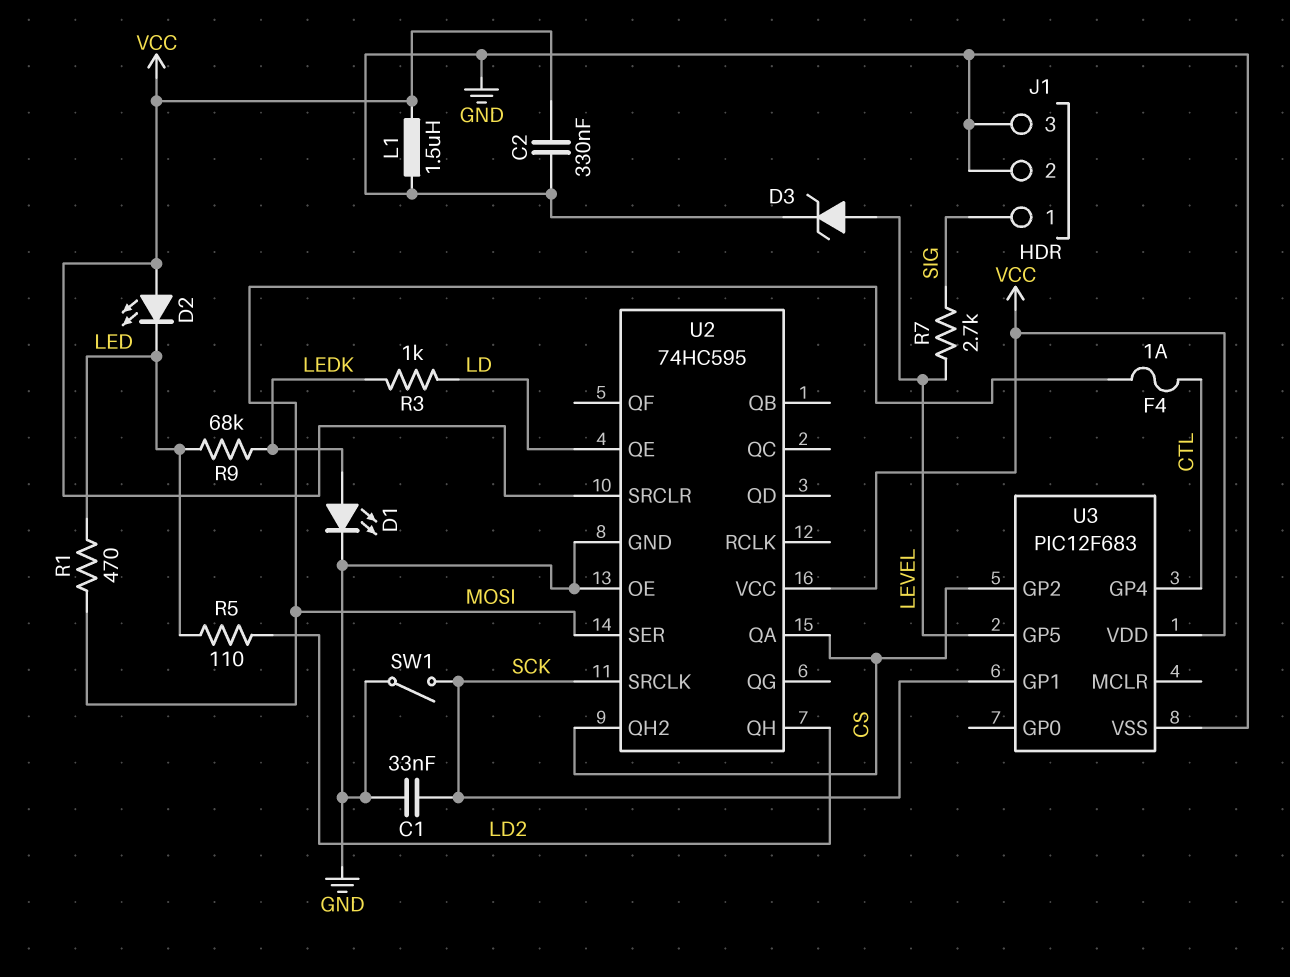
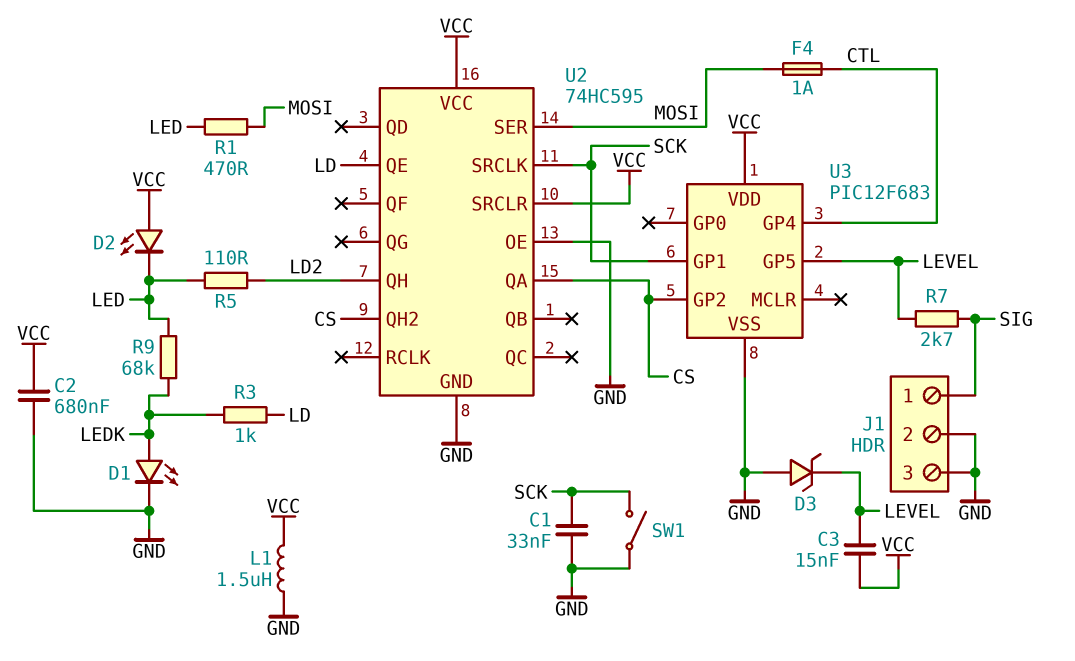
C2: 330nF (GND, VCC) -> 680nF (GND, VCC)
C3: none -> 15nF (LEVEL, VCC)
D3: zener (A LEVEL, K GND) -> zener (A GND, K LEVEL)

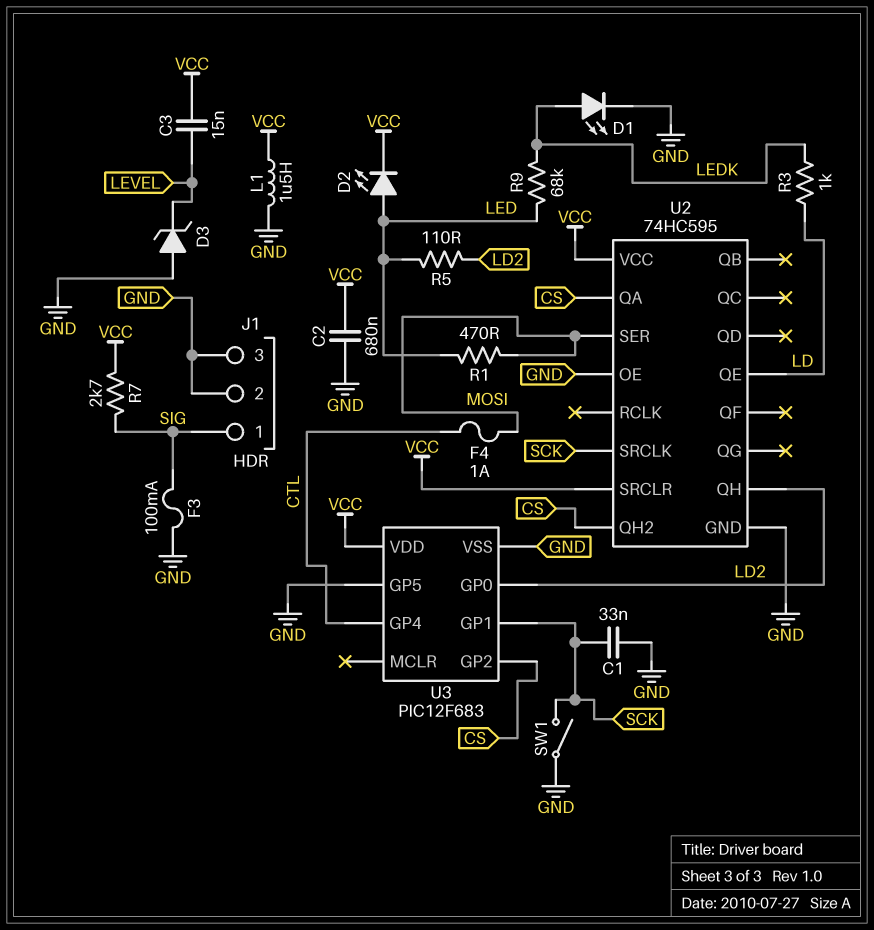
D2: LED (A VCC, K LED) -> LED (A LED, K VCC)
F3: none -> 100mA (GND, SIG)
R7: 2.7k (LEVEL, SIG) -> 2.7k (SIG, VCC)
U3 pin GP0: none -> LD2
U3 pin GP5: LEVEL -> GND

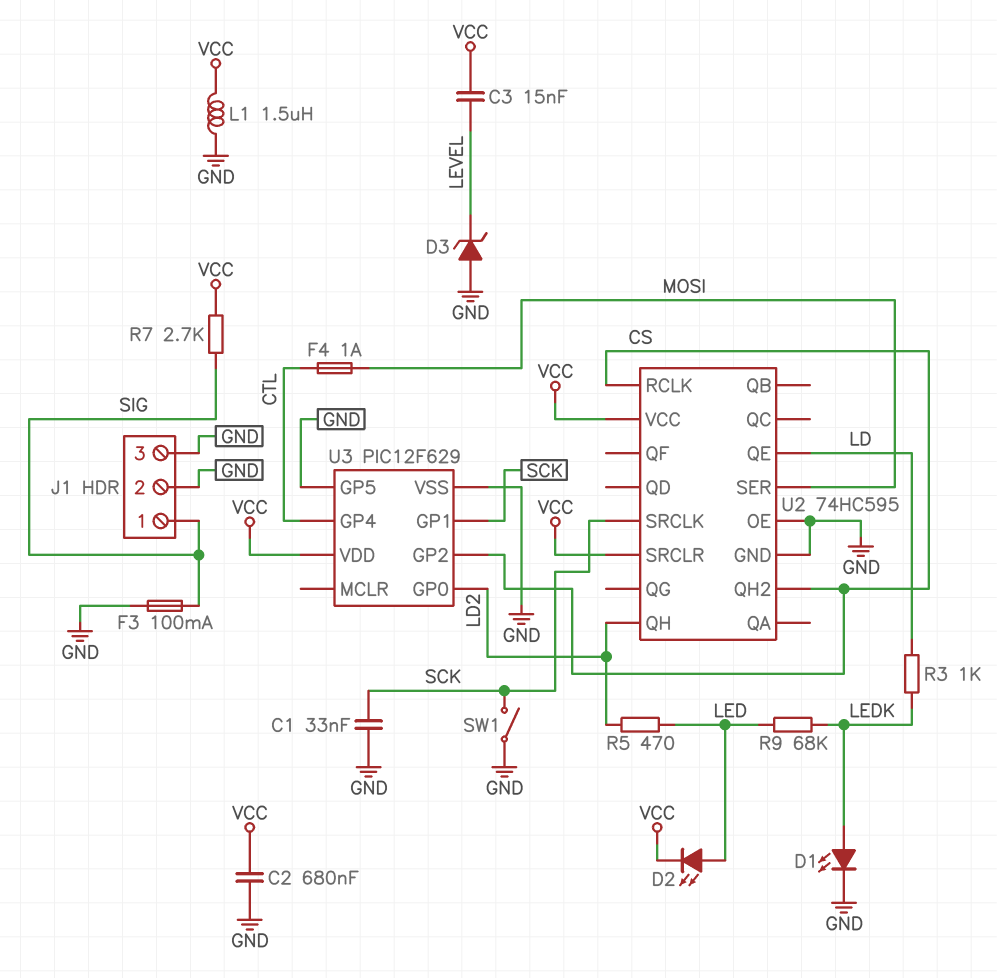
R1: 470 (LED, MOSI) -> none
R5: 110 (LD2, LED) -> 470 (LD2, LED)
U2 pin QA: CS -> none
U2 pin RCLK: none -> CS
U3: PIC12F683 -> PIC12F629

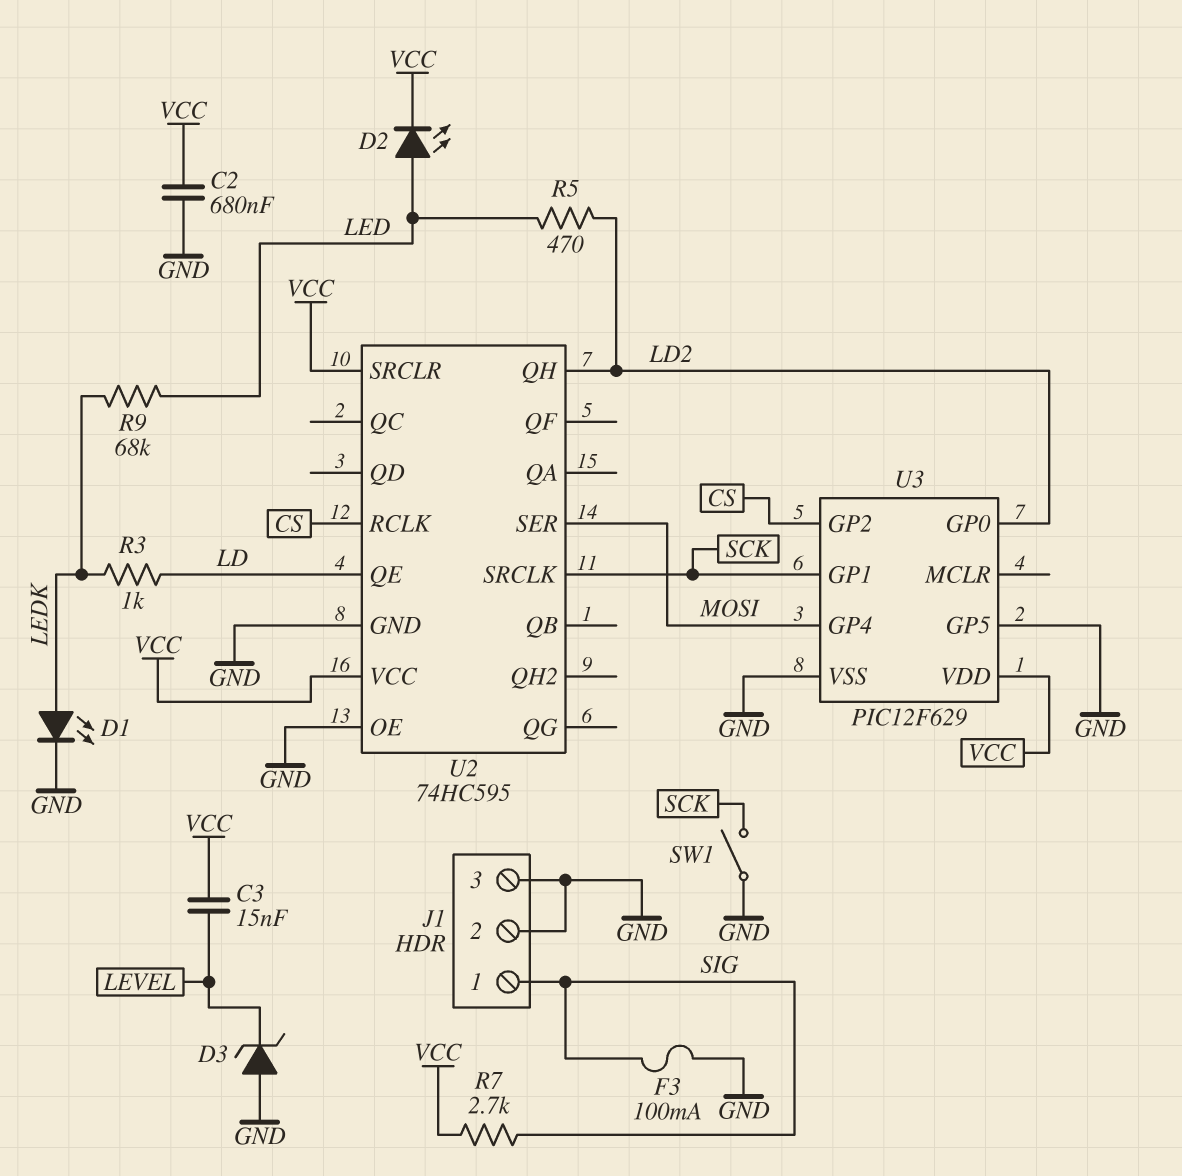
C1: 33nF (GND, SCK) -> none
F4: 1A (CTL, MOSI) -> none
L1: 1.5uH (GND, VCC) -> none
U2 pin QH2: CS -> none
U3 pin GP4: CTL -> MOSI

